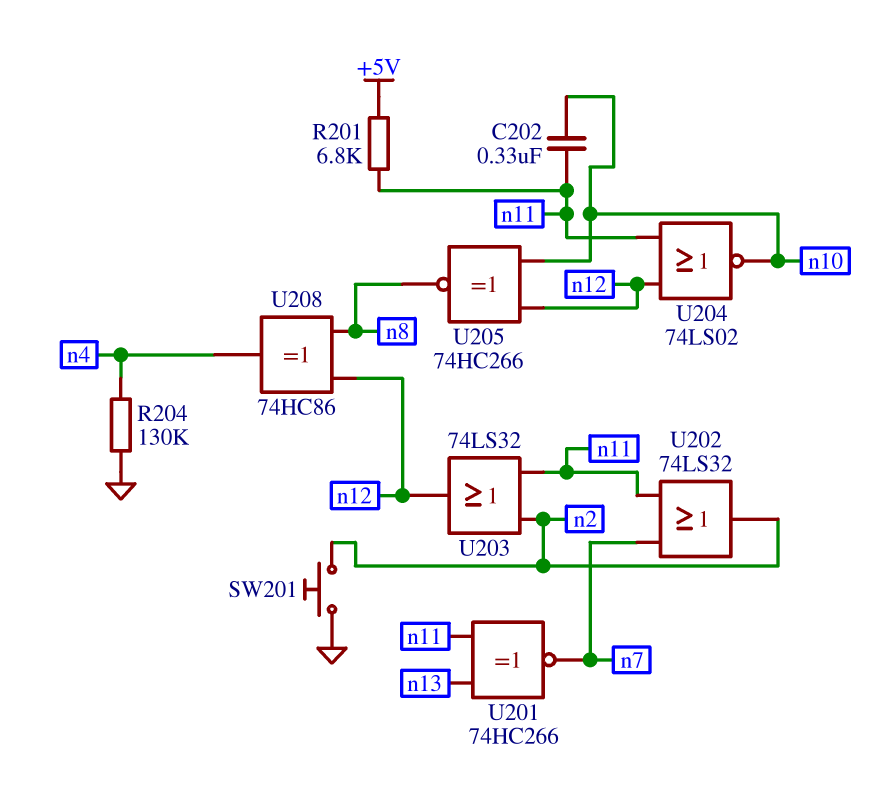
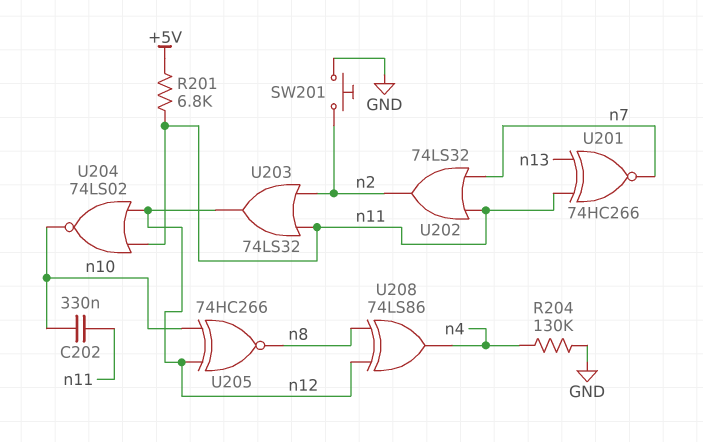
U208: XOR 74HC86 (in n8, in n12, out n4) -> XOR 74LS86 (in n8, in n12, out n4)

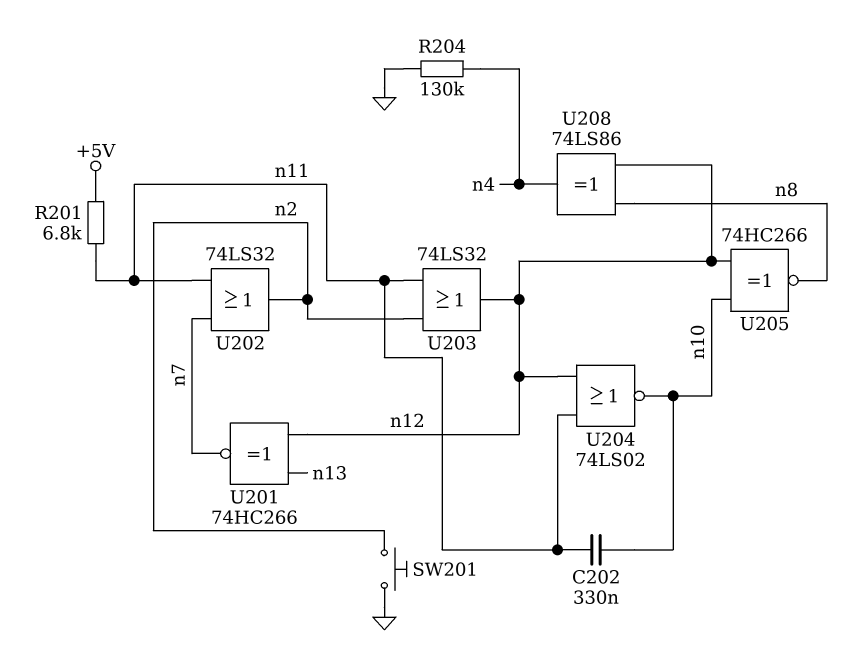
U201: XNOR 74HC266 (in n11, in n13, out n7) -> XNOR 74HC266 (in n12, in n13, out n7)

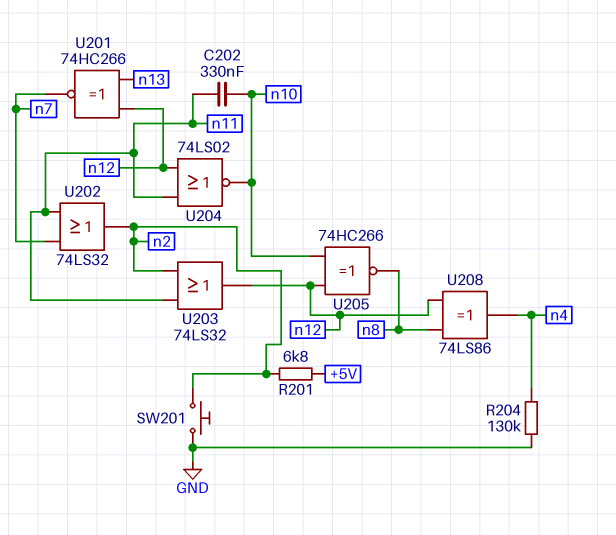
R201: 6.8k (+5V, n11) -> 6.8k (+5V, n2)

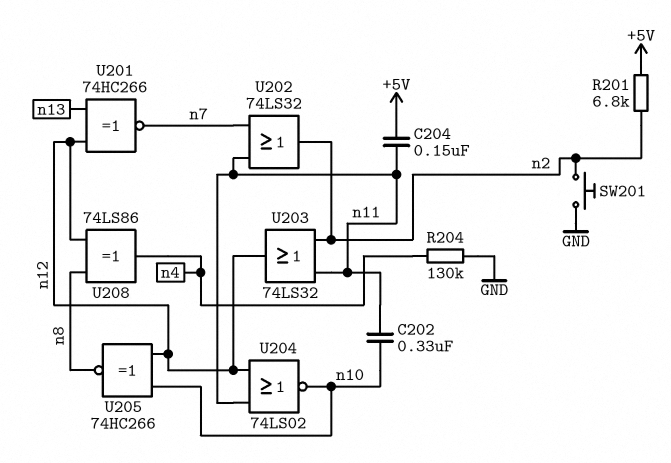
C204: none -> 150nF (+5V, n11)

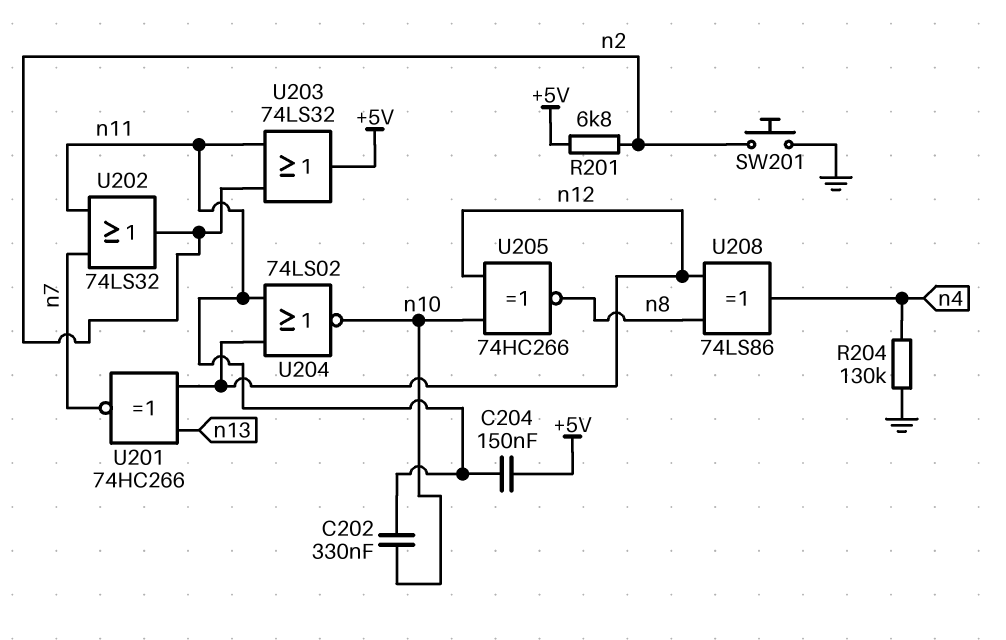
U203: OR 74LS32 (in n2, in n11, out n12) -> OR 74LS32 (in n2, in n11, out +5V)

